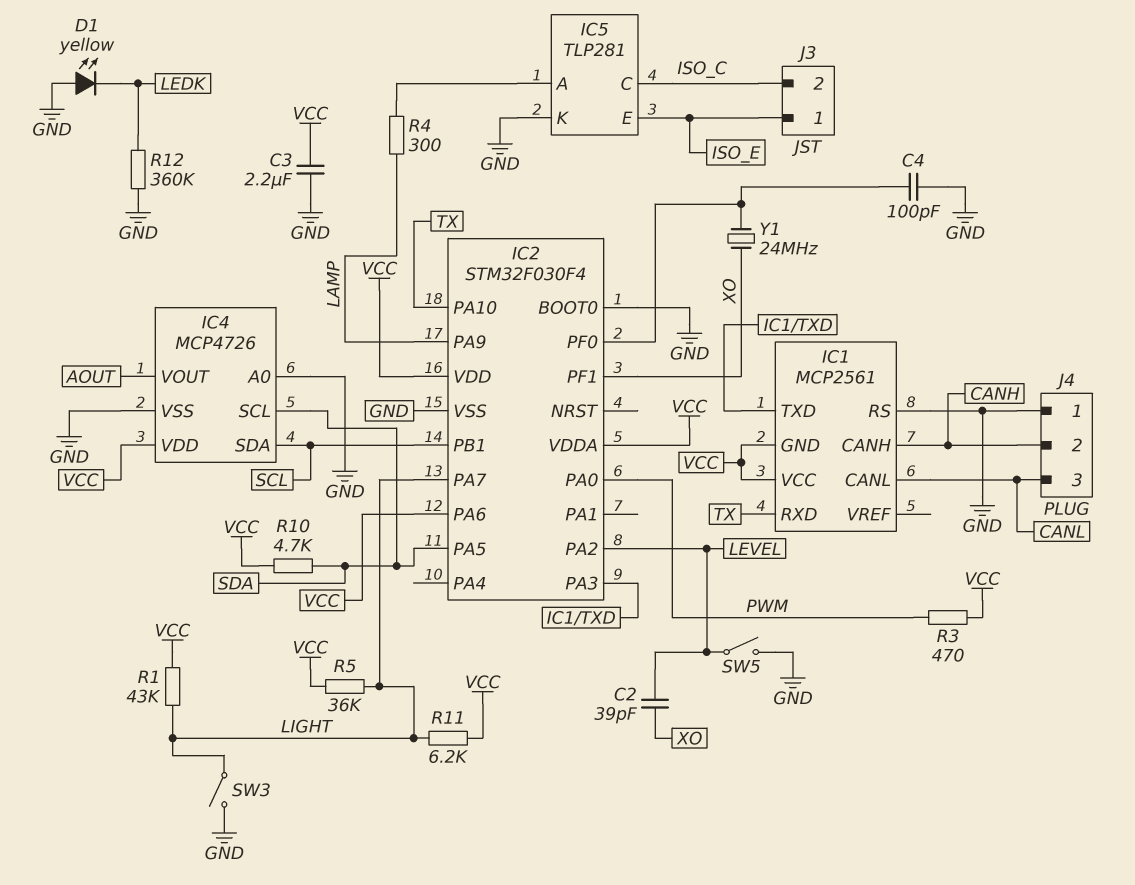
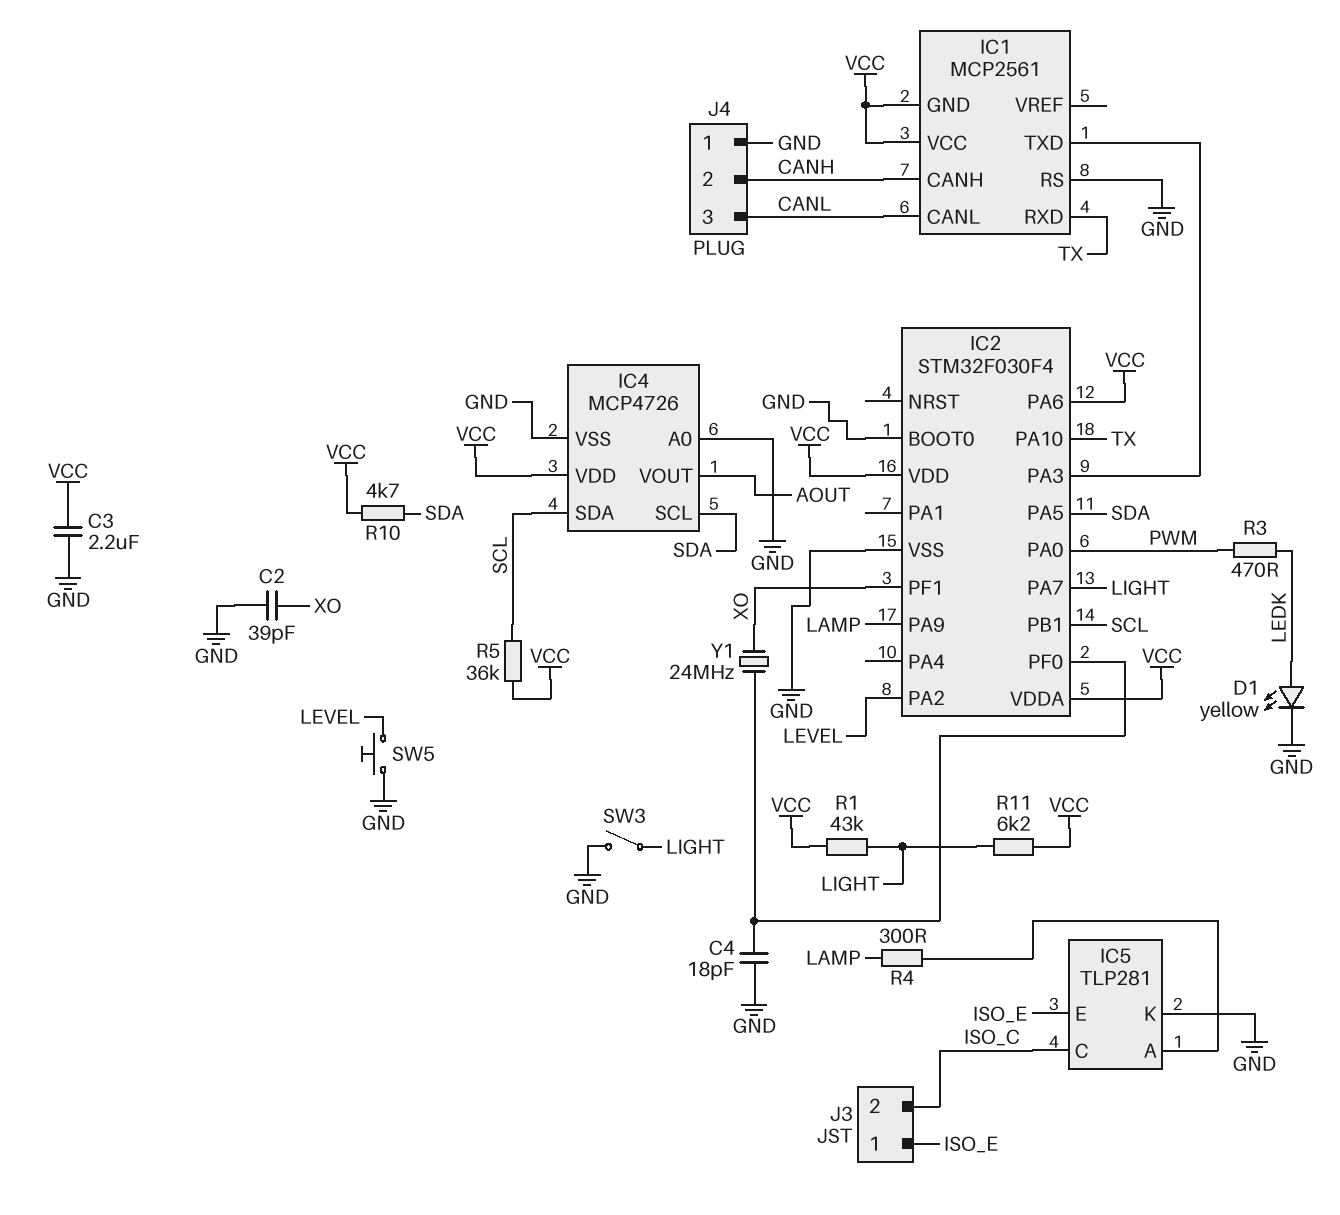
C2: 39pF (LEVEL, XO) -> 39pF (GND, XO)
C4: 100pF (GND, IC2/PF0) -> 18pF (GND, IC2/PF0)
D1: LED yellow (A GND, K LEDK) -> LED yellow (A LEDK, K GND)
R3: 470 (PWM, VCC) -> 470 (LEDK, PWM)
R5: 36k (LIGHT, VCC) -> 36k (SCL, VCC)
R12: 360k (GND, LEDK) -> none
SW5: switch (GND, LEVEL) -> button (GND, LEVEL)

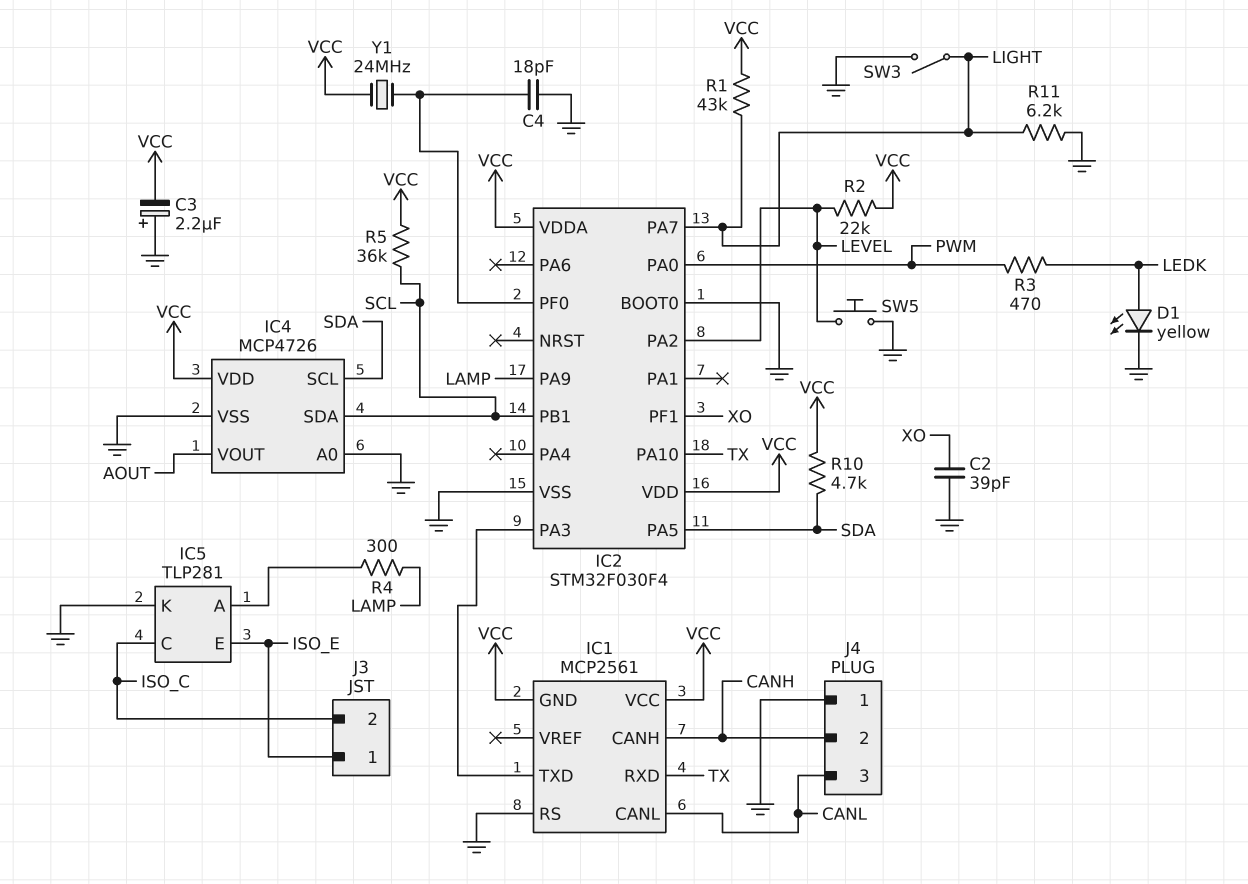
C3: 2.2uF (GND, VCC) -> 2.2uF (plus GND, minus VCC)
IC2 pin PA6: VCC -> none
R2: none -> 22k (LEVEL, VCC)
R11: 6.2k (LIGHT, VCC) -> 6.2k (GND, LIGHT)
Y1: 24MHz (IC2/PF0, XO) -> 24MHz (IC2/PF0, VCC)

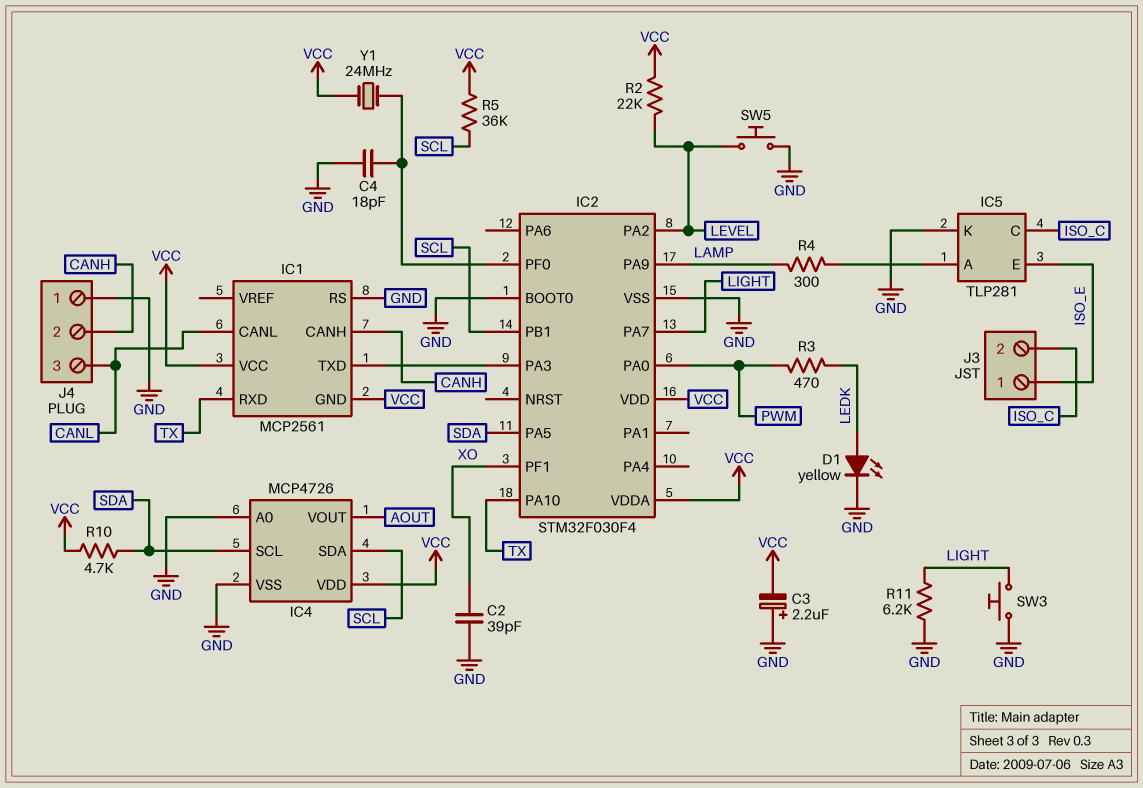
R1: 43k (LIGHT, VCC) -> none
SW3: switch (GND, LIGHT) -> button (GND, LIGHT)

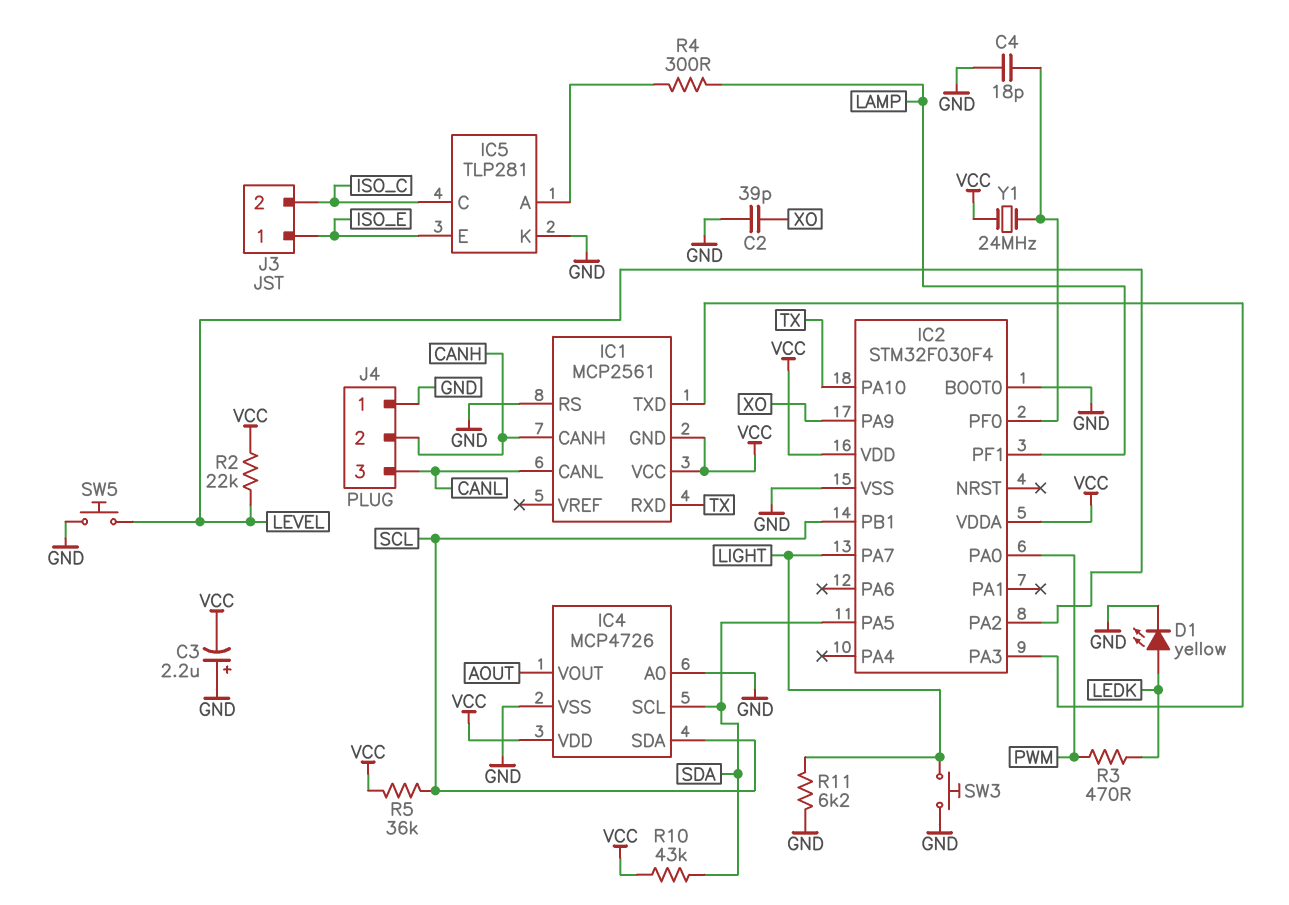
IC2 pin PA9: LAMP -> XO
IC2 pin PF1: XO -> LAMP
R10: 4.7k (SDA, VCC) -> 43k (SDA, VCC)

